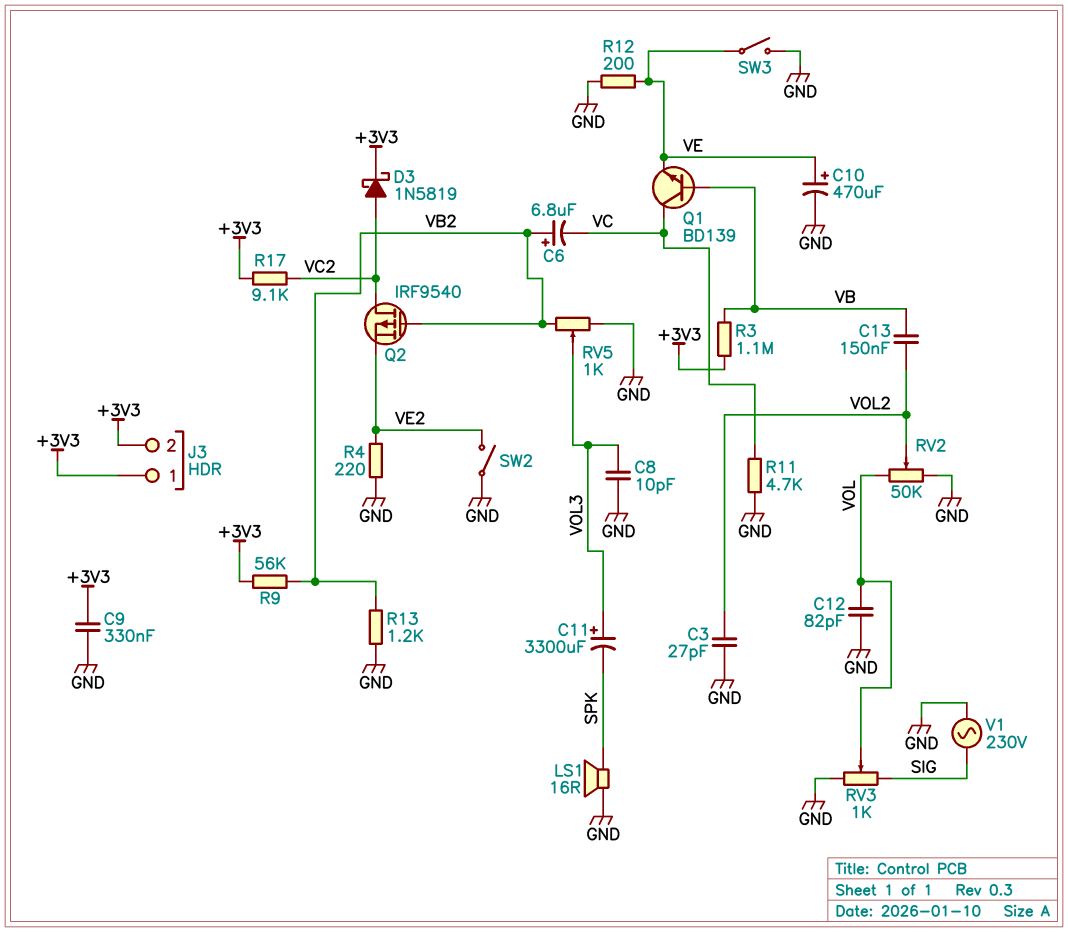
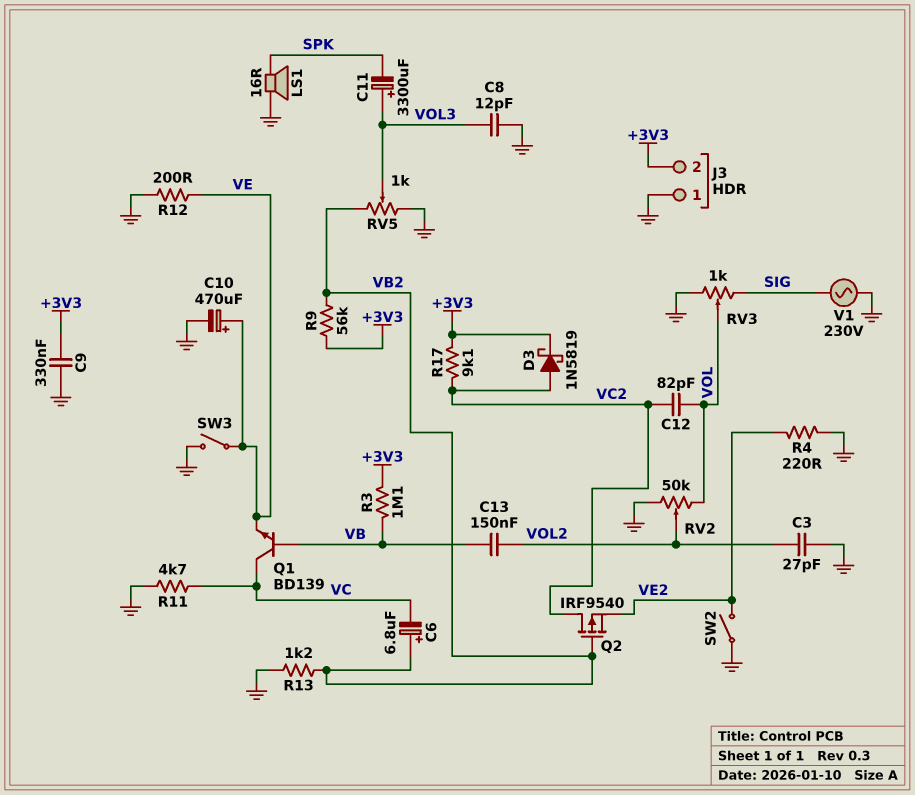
C8: 10pF (GND, VOL3) -> 12pF (GND, VOL3)
C12: 82pF (GND, VOL) -> 82pF (VC2, VOL)
J3 pin 1: +3V3 -> GND

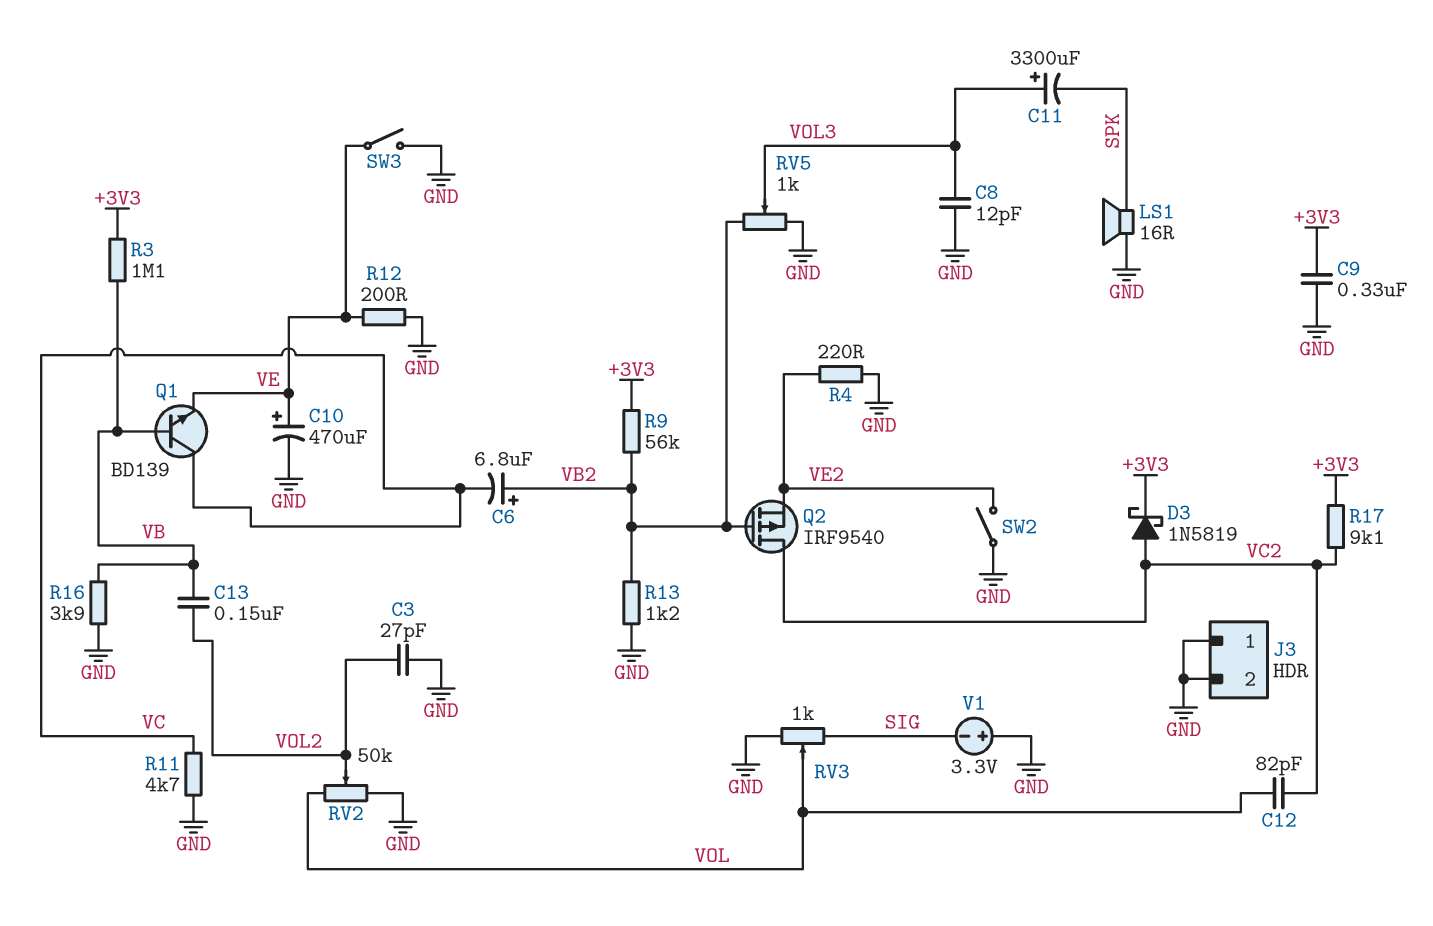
J3 pin 2: +3V3 -> GND
R16: none -> 3.9k (GND, VB)
V1: AC 230V (GND, SIG) -> 3.3V (plus GND, minus SIG)

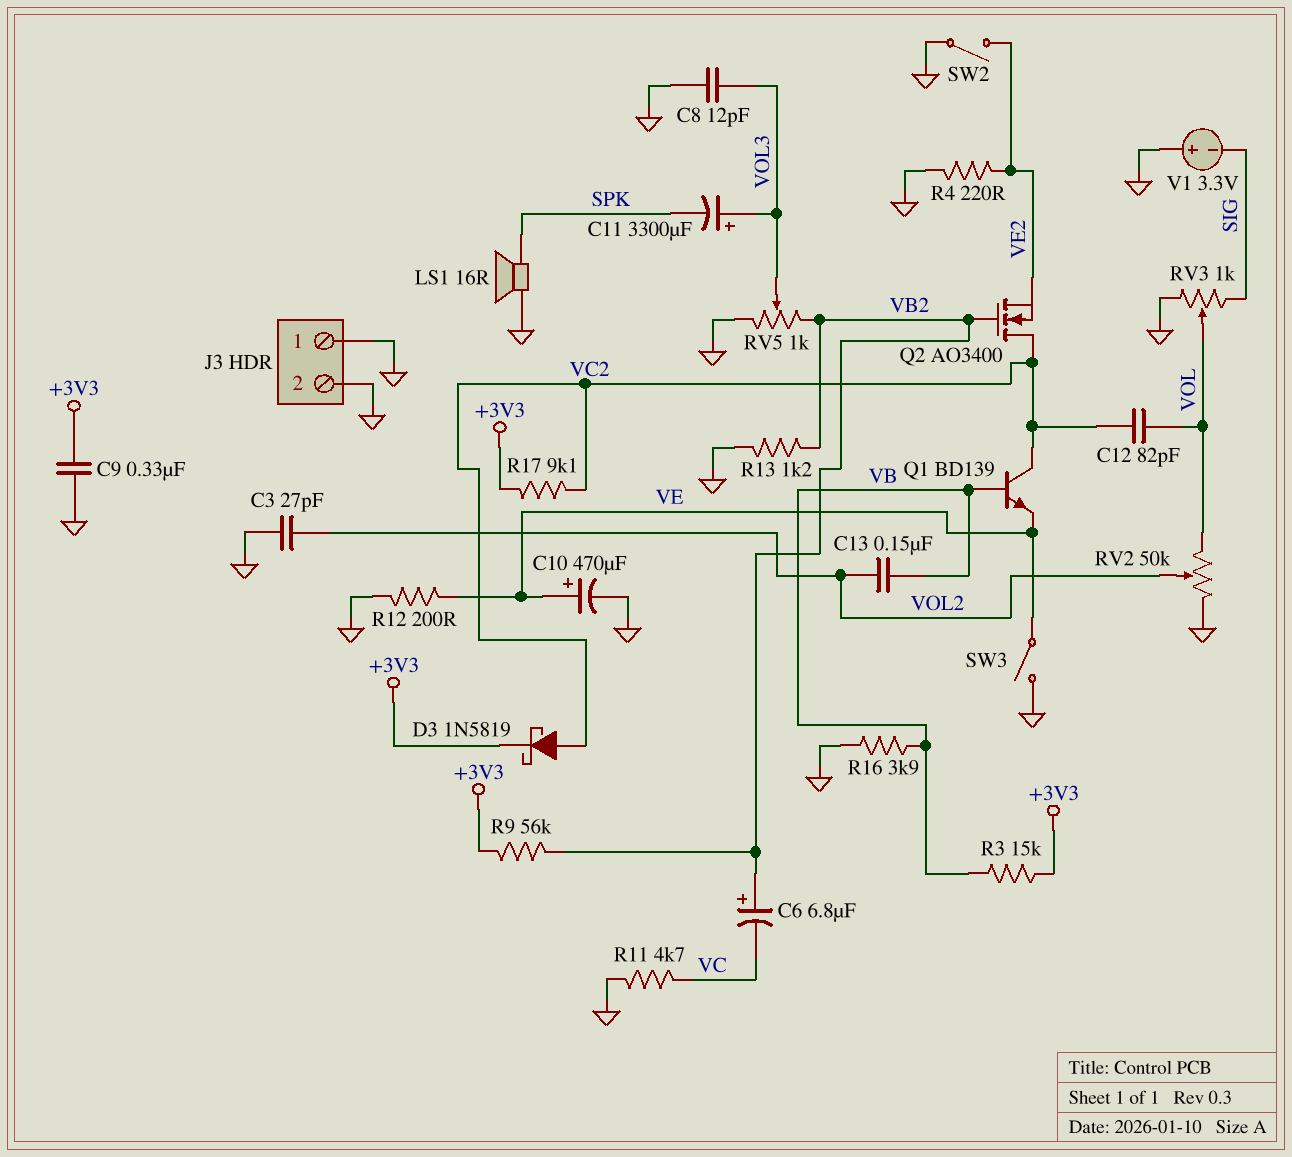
Q1: NPN BD139 (B VB, C VC, E VE) -> NPN BD139 (B VB, C VC2, E VE)
Q2: PMOS IRF9540 (G VB2, D VC2, S VE2) -> NMOS AO3400 (G VB2, D VC2, S VE2)
R3: 1.1M (+3V3, VB) -> 15k (+3V3, VB)

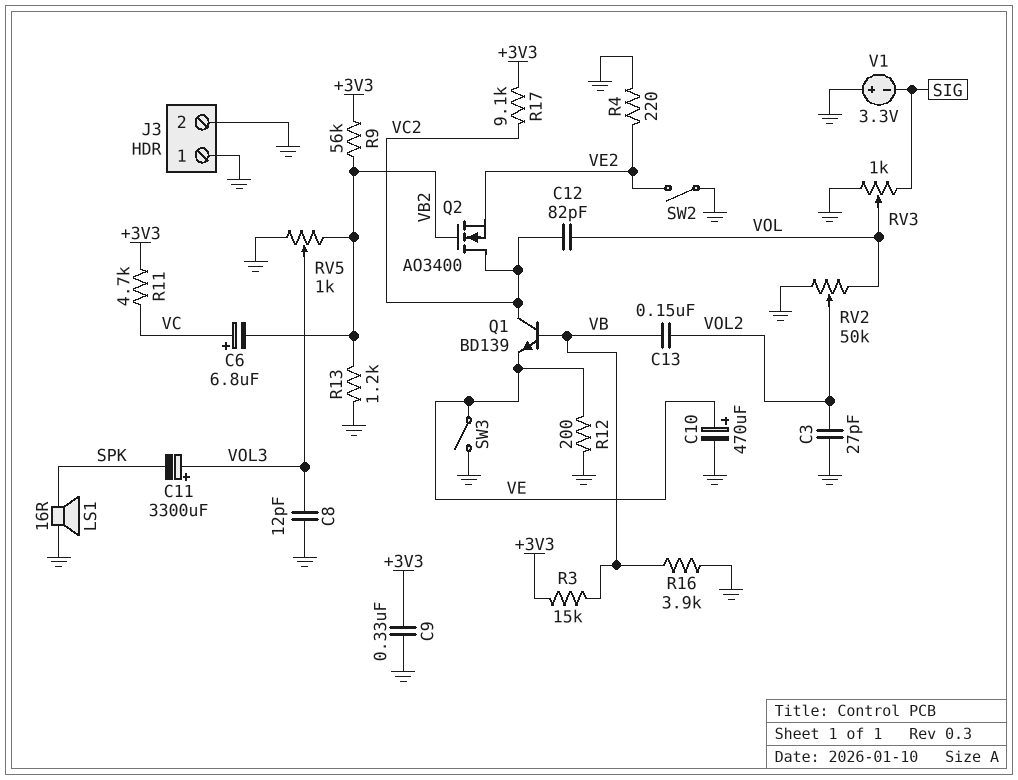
C6: 6.8uF (plus VB2, minus VC) -> 6.8uF (plus VC, minus VB2)
D3: schottky 1N5819 (A VC2, K +3V3) -> none
R11: 4.7k (GND, VC) -> 4.7k (+3V3, VC)

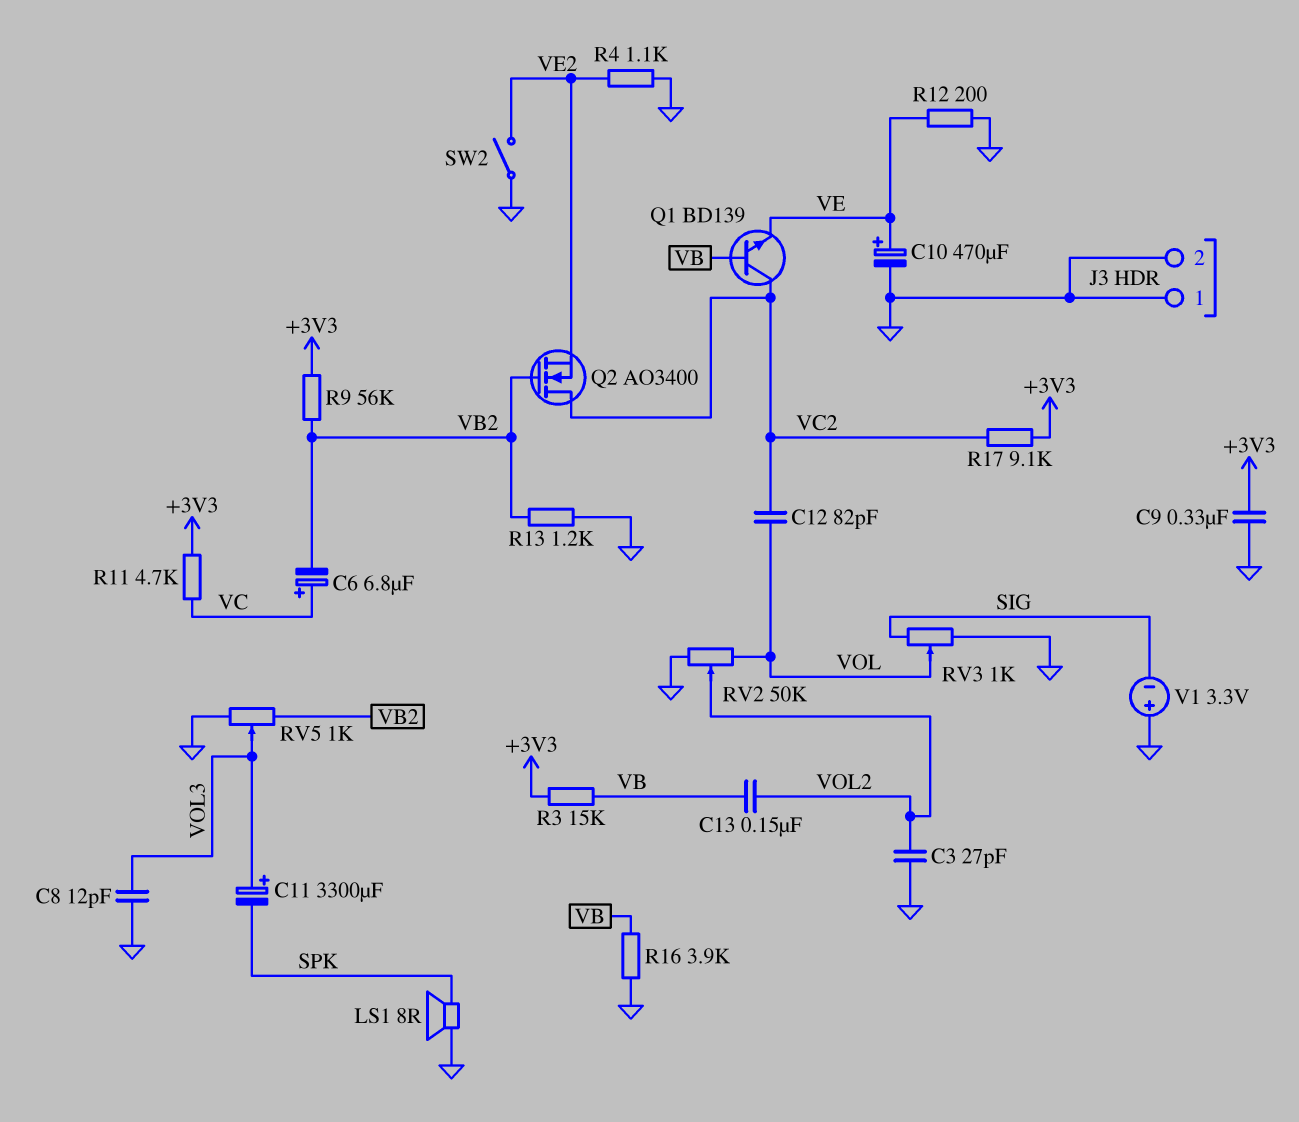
LS1: speaker 16R (GND, SPK) -> speaker 8R (GND, SPK)
R4: 220 (GND, VE2) -> 1.1k (GND, VE2)
SW3: switch (GND, VE) -> none

